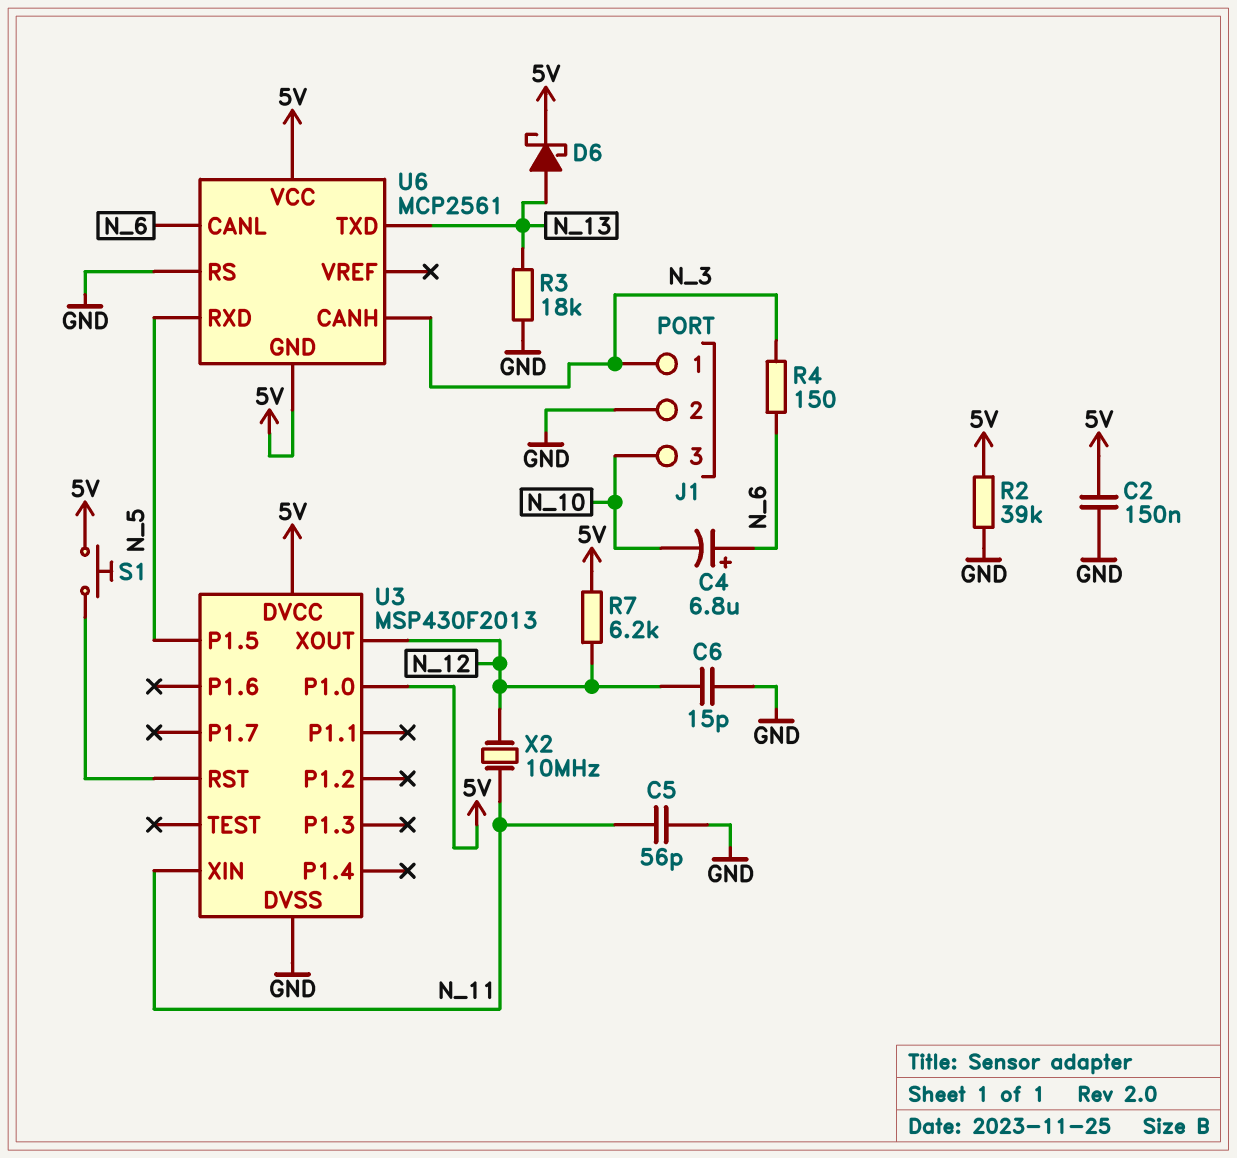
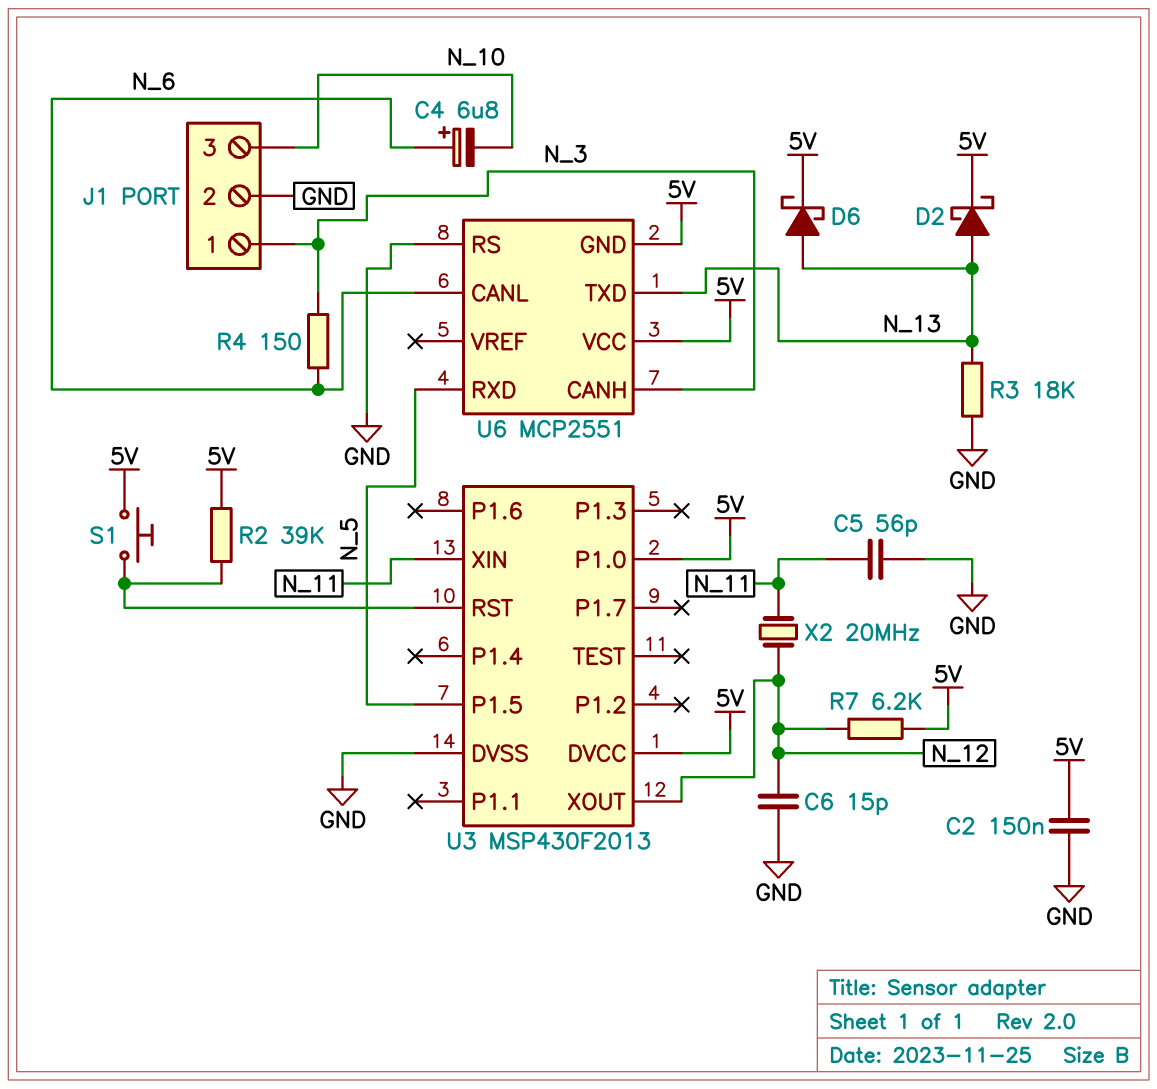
D2: none -> schottky (A N_13, K 5V)
R2: 39k (5V, GND) -> 39k (5V, U3/RST)
U6: MCP2561 -> MCP2551
X2: 10MHz (N_11, N_12) -> 20MHz (N_11, N_12)

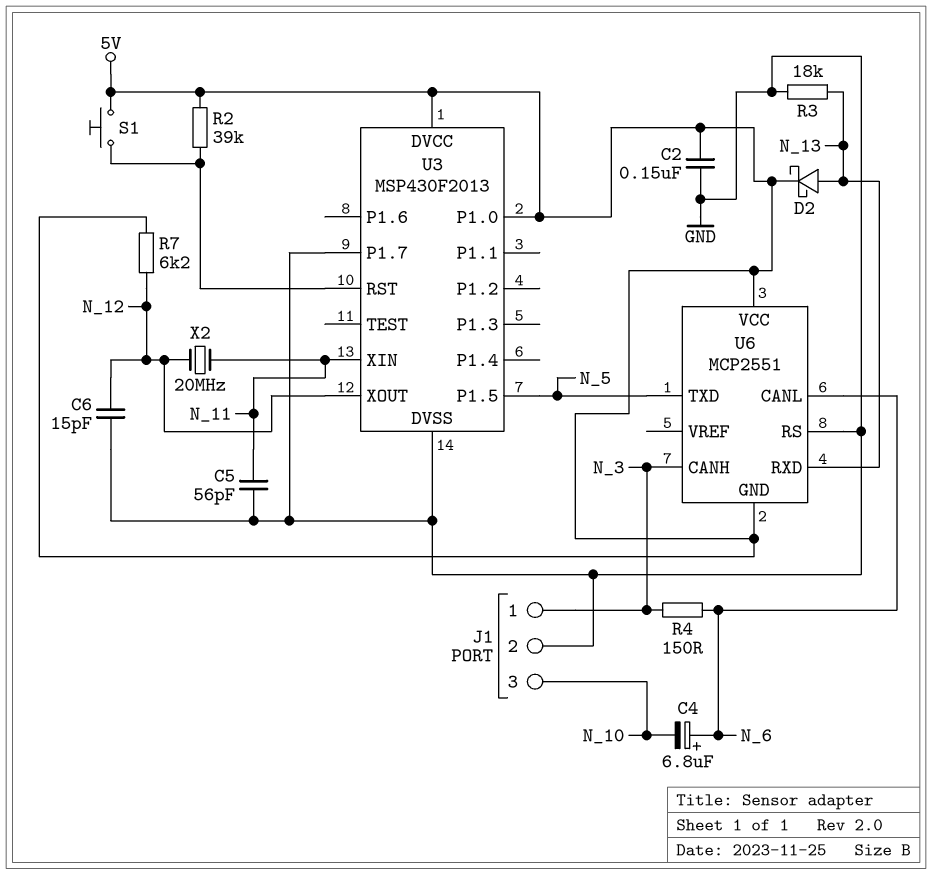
D6: schottky (A N_13, K 5V) -> none
U3 pin P1.7: none -> GND
U6 pin RXD: N_5 -> N_13
U6 pin TXD: N_13 -> N_5

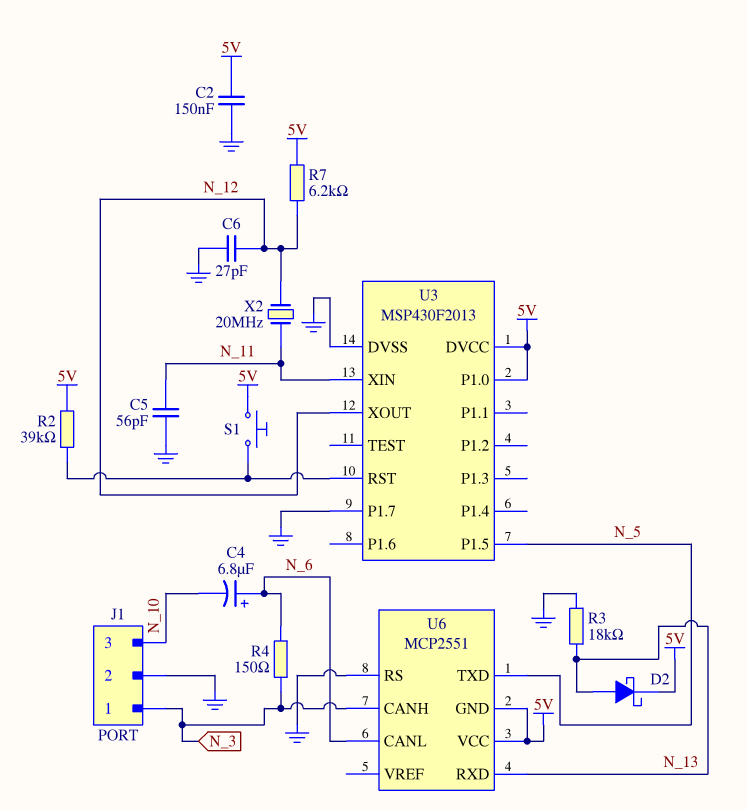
C6: 15pF (GND, N_12) -> 27pF (GND, N_12)

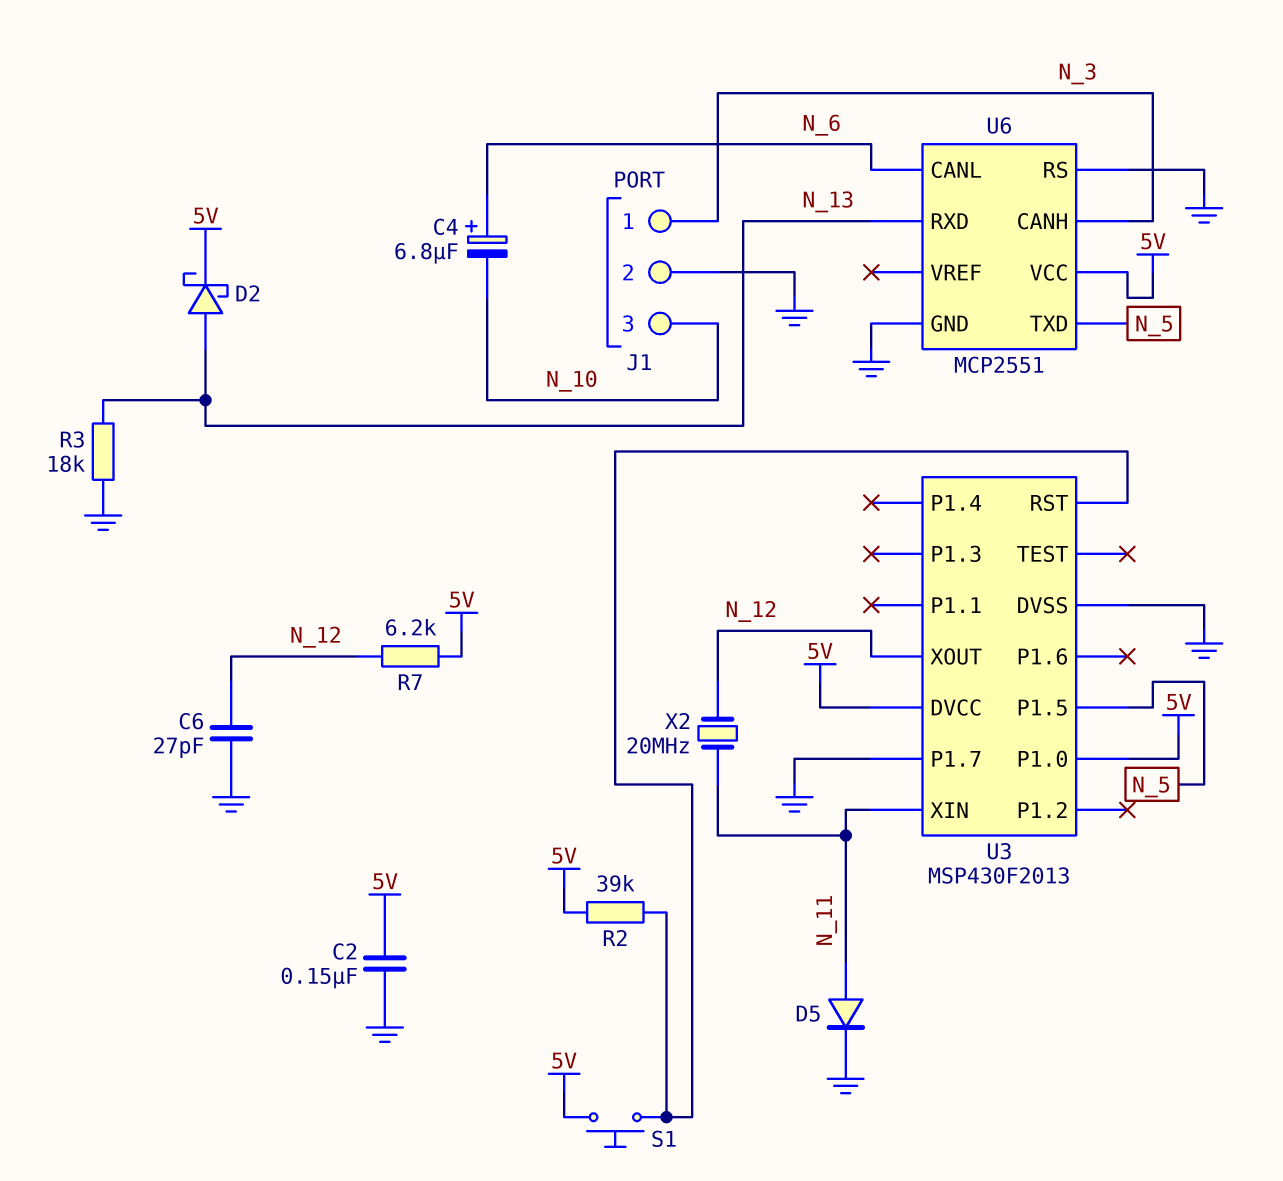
C5: 56pF (GND, N_11) -> none
D5: none -> diode (A N_11, K GND)
R4: 150 (N_3, N_6) -> none
U6 pin GND: 5V -> GND

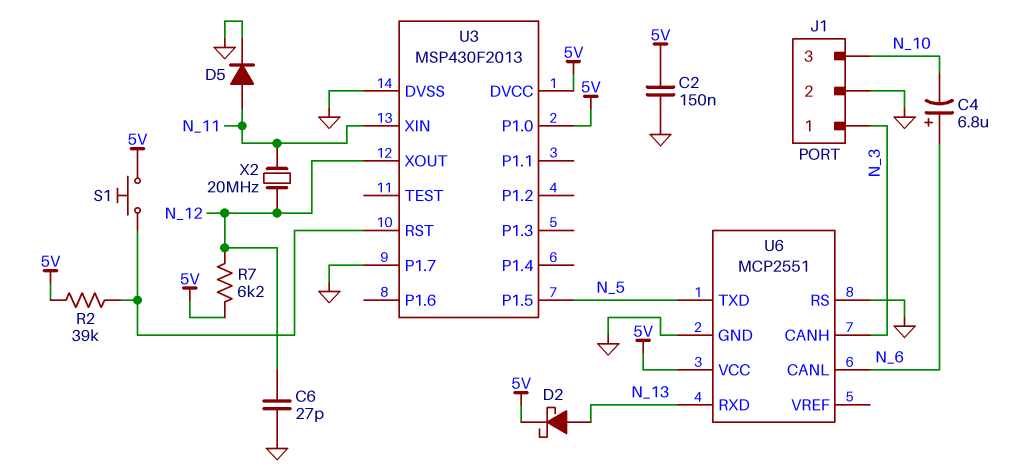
R3: 18k (GND, N_13) -> none

